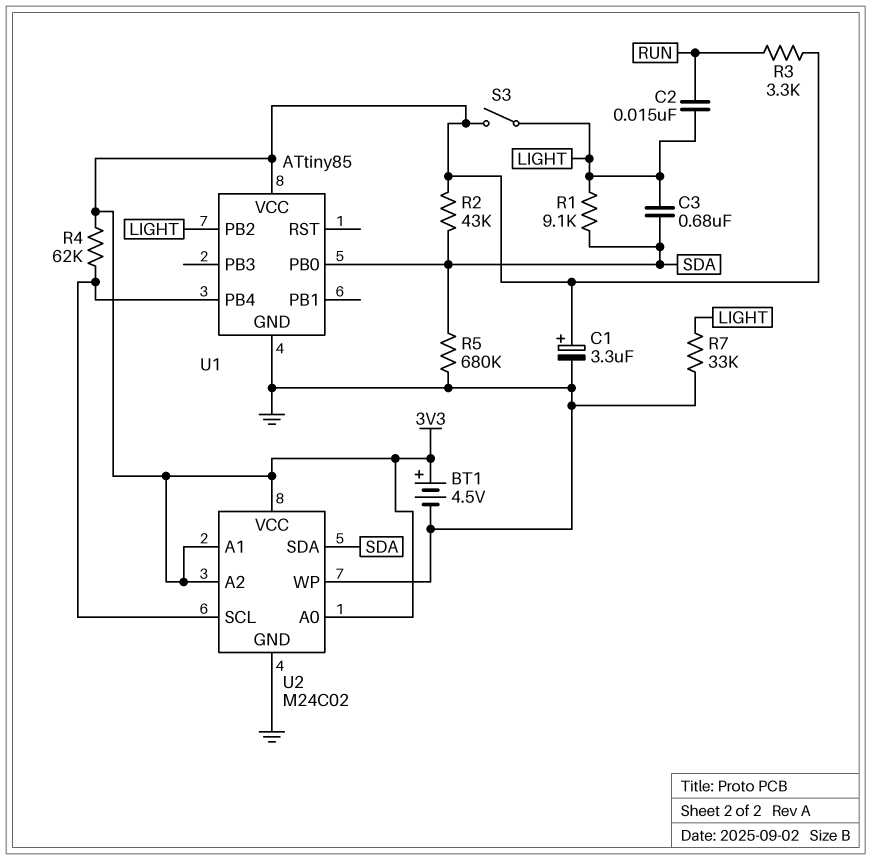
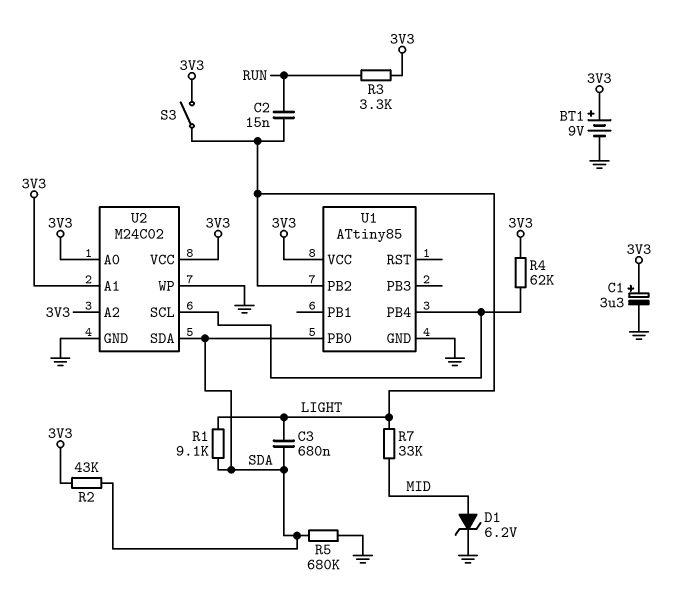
BT1: 4.5V (plus 3V3, minus GND) -> 9V (plus 3V3, minus GND)
D1: none -> zener 6.2V (A MID, K GND)
R7: 33k (GND, LIGHT) -> 33k (LIGHT, MID)

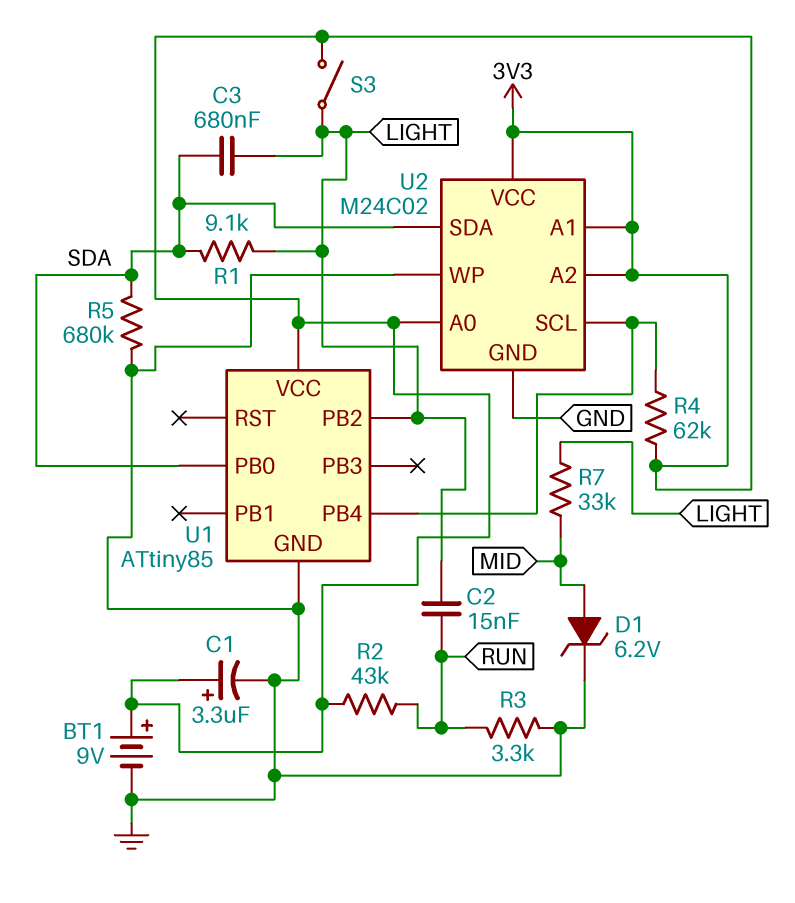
R2: 43k (3V3, SDA) -> 43k (3V3, RUN)
R3: 3.3k (3V3, RUN) -> 3.3k (GND, RUN)

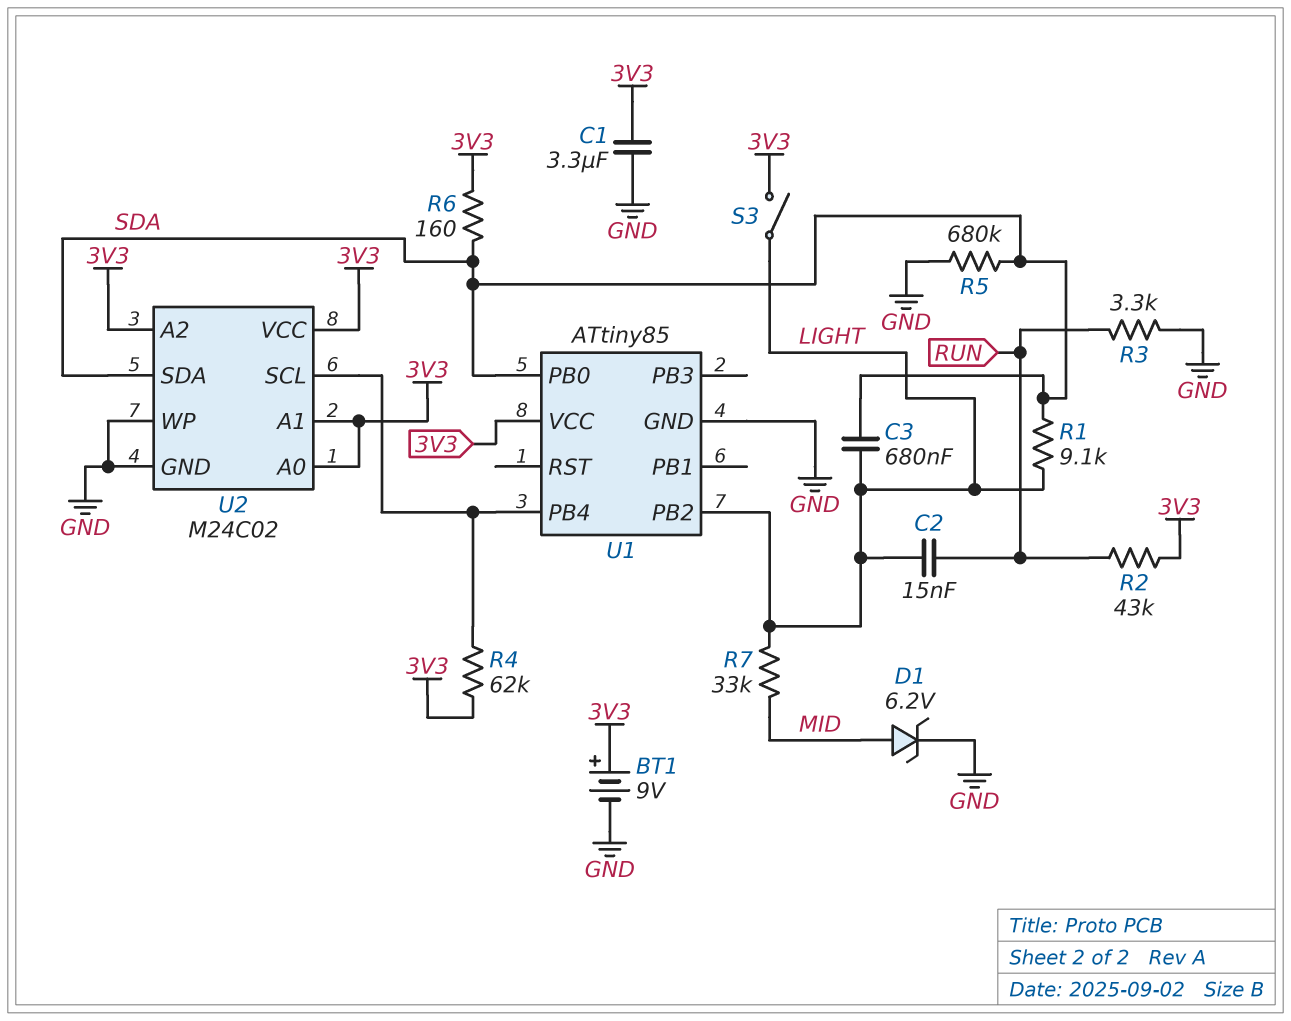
C1: 3.3uF (plus 3V3, minus GND) -> 3.3uF (3V3, GND)
R6: none -> 160 (3V3, SDA)

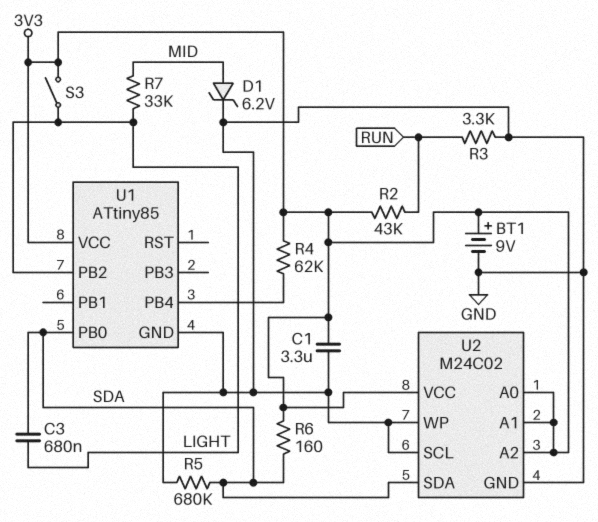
C2: 15nF (LIGHT, RUN) -> none
R1: 9.1k (LIGHT, SDA) -> none
U2 pin SCL: U1/PB4 -> GND

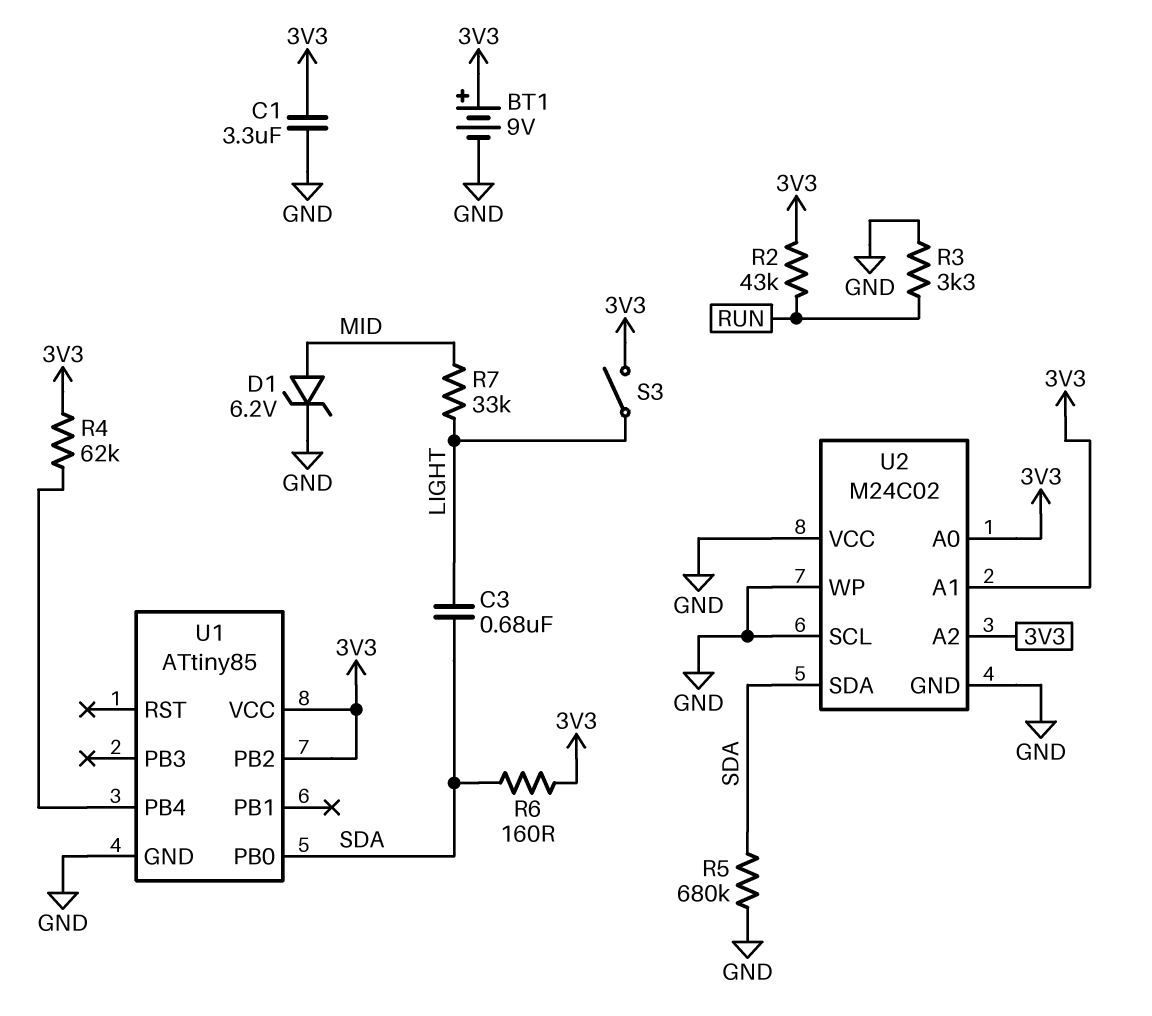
U1 pin PB2: LIGHT -> 3V3
U2 pin VCC: 3V3 -> GND

